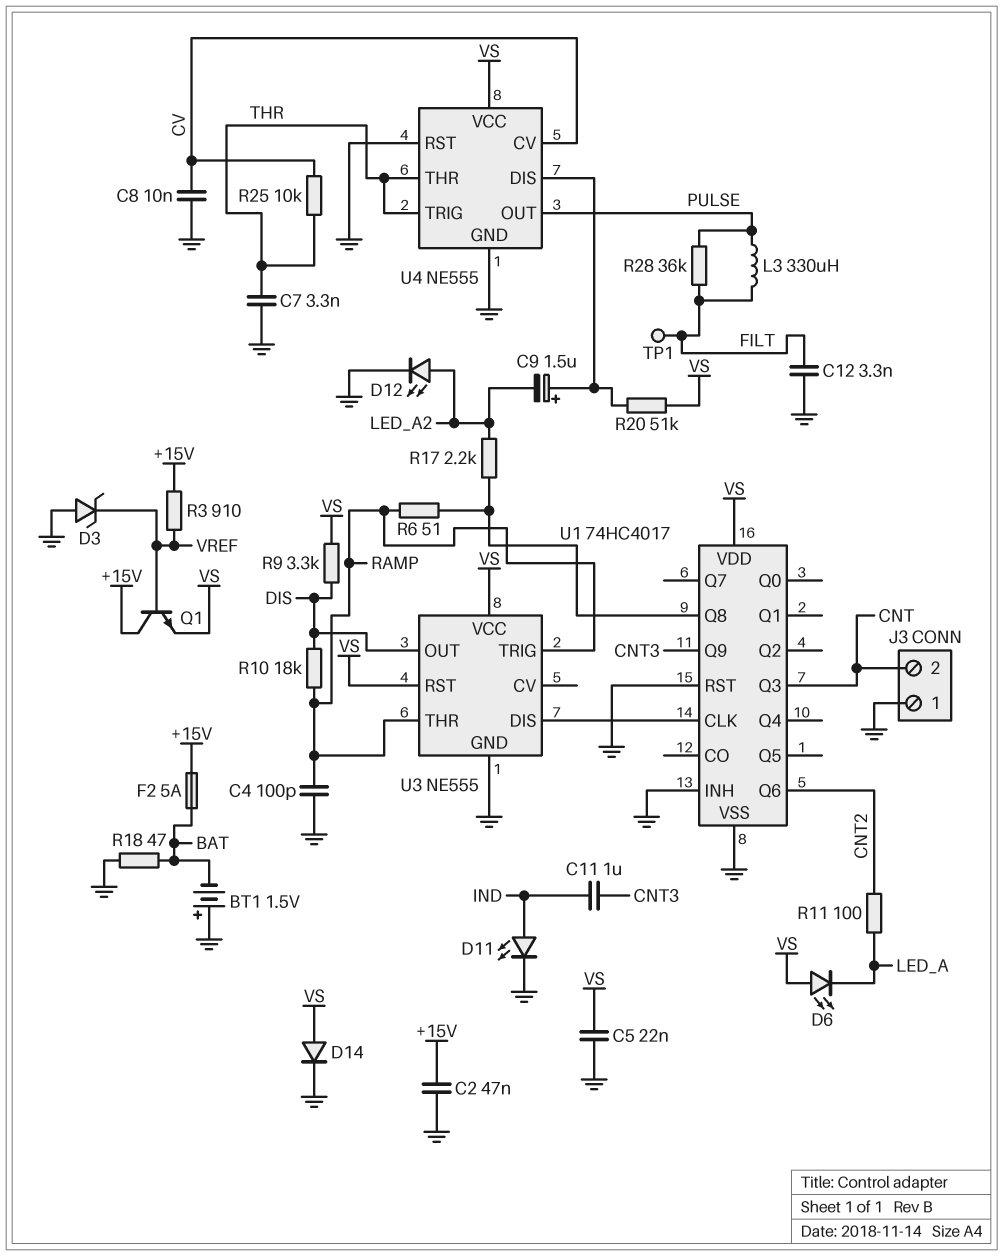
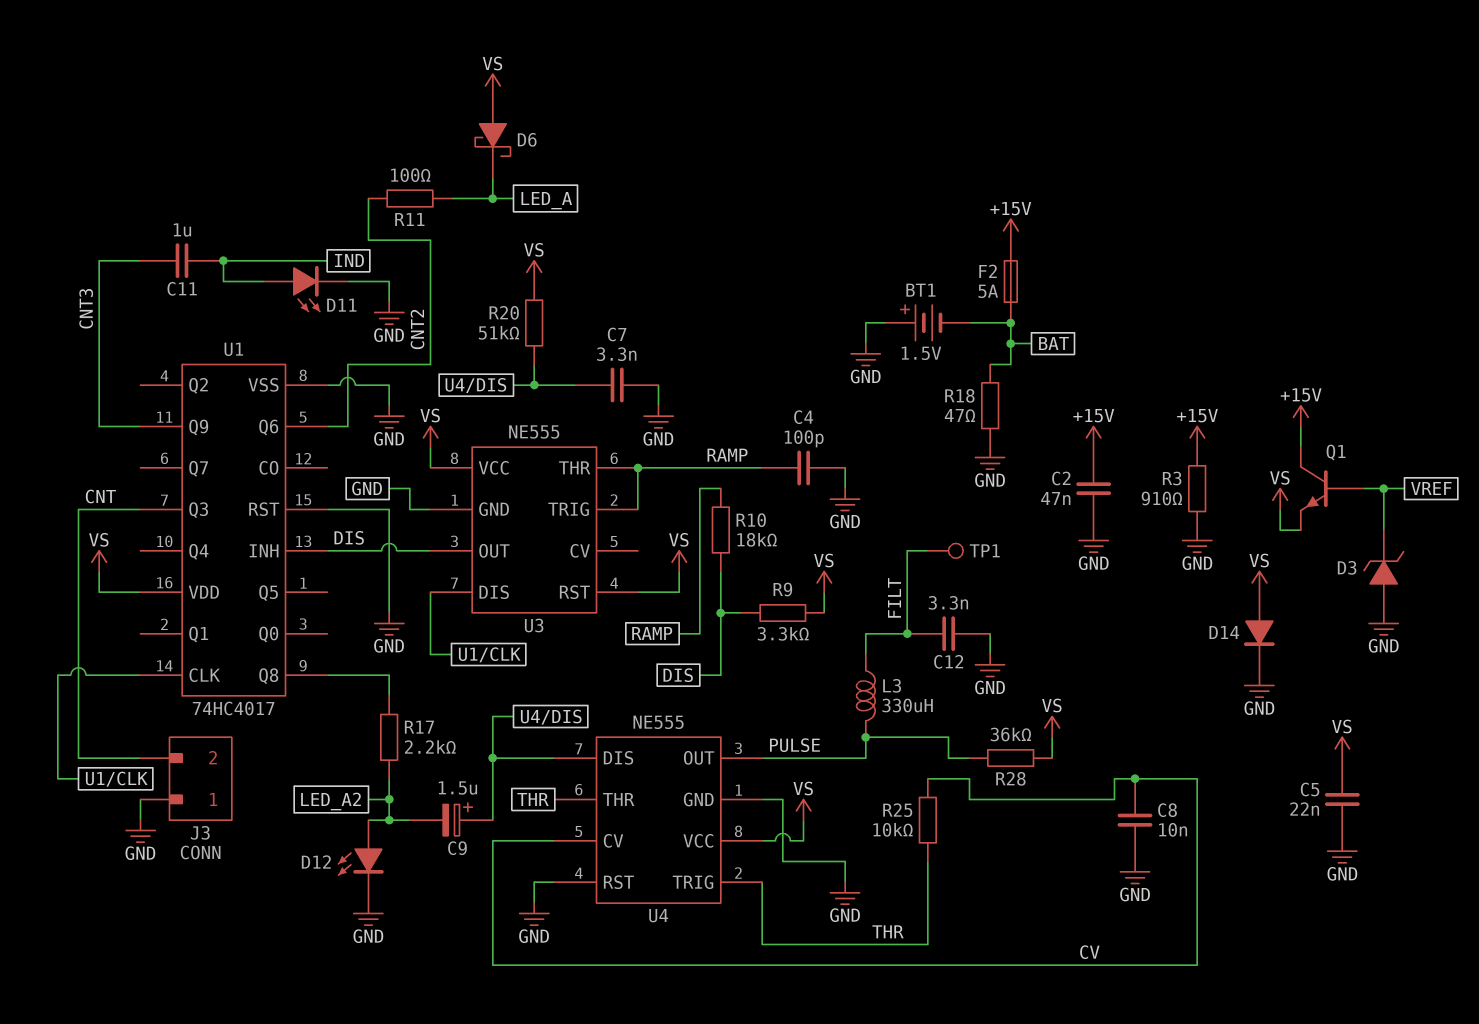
C7: 3.3nF (GND, THR) -> 3.3nF (GND, U4/DIS)
D6: LED (A VS, K LED_A) -> schottky (A VS, K LED_A)
R3: 910 (+15V, VREF) -> 910 (+15V, GND)
R6: 51 (RAMP, U1/Q8) -> none
R28: 36k (FILT, PULSE) -> 36k (PULSE, VS)
U1 pin INH: GND -> DIS

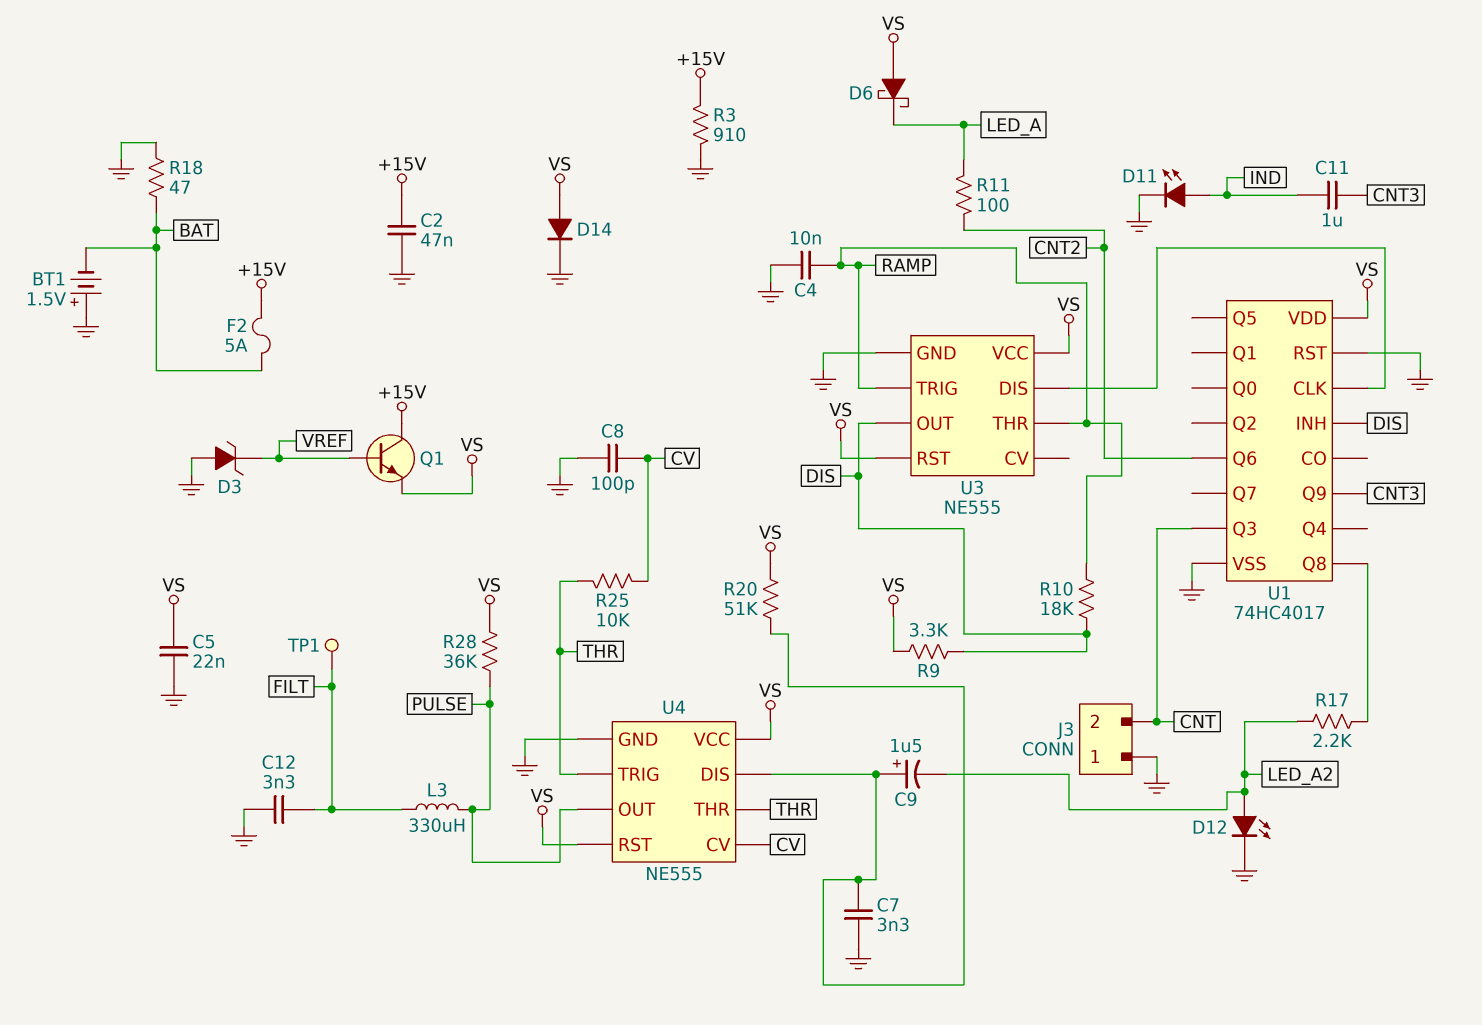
C4: 100pF (GND, RAMP) -> 10nF (GND, RAMP)
C8: 10nF (CV, GND) -> 100pF (CV, GND)
U4 pin RST: GND -> VS

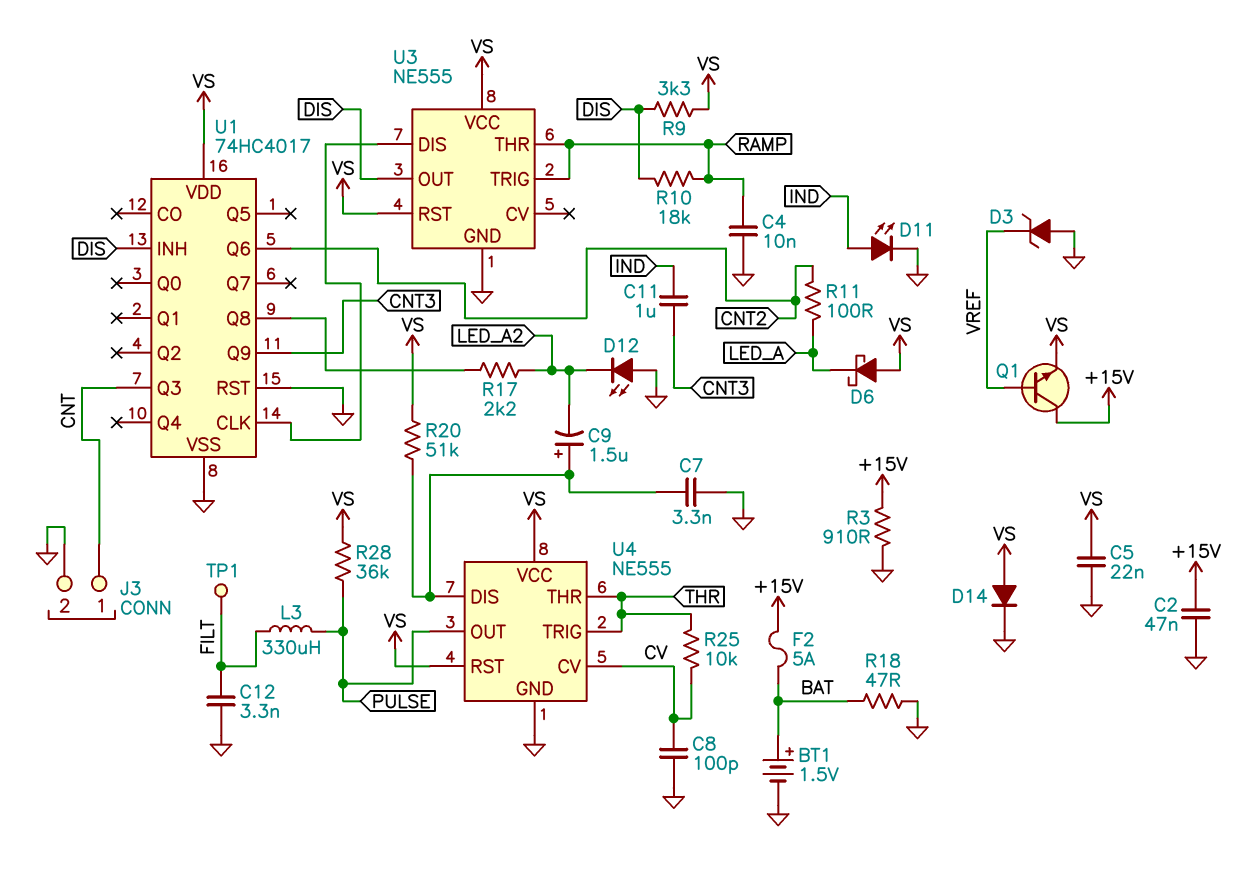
BT1: 1.5V (plus GND, minus BAT) -> 1.5V (plus BAT, minus GND)
D12: LED (A LED_A2, K GND) -> LED (A GND, K LED_A2)
J3 pin 1: GND -> CNT
J3 pin 2: CNT -> GND

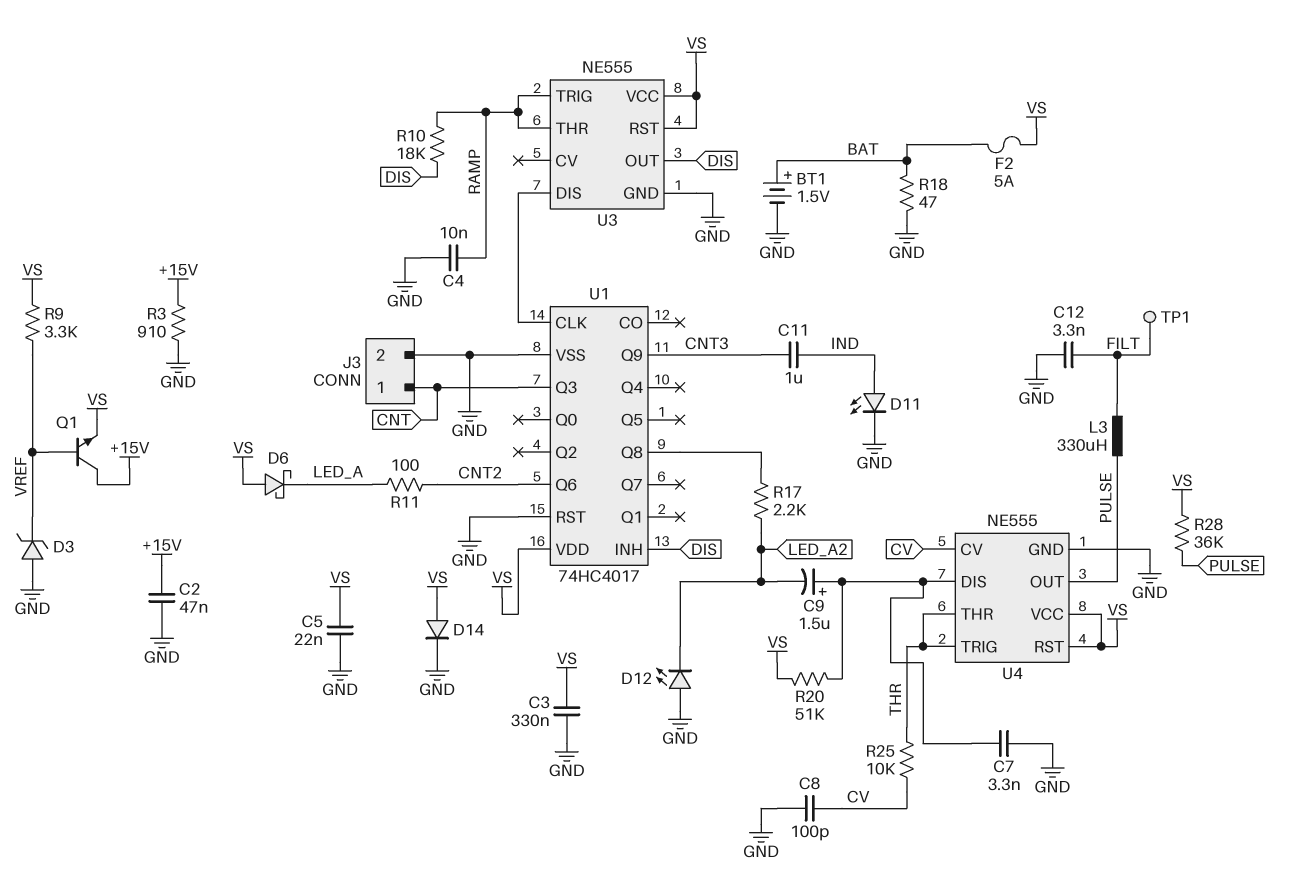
C3: none -> 330nF (GND, VS)
F2: 5A (+15V, BAT) -> 5A (BAT, VS)
R9: 3.3k (DIS, VS) -> 3.3k (VREF, VS)

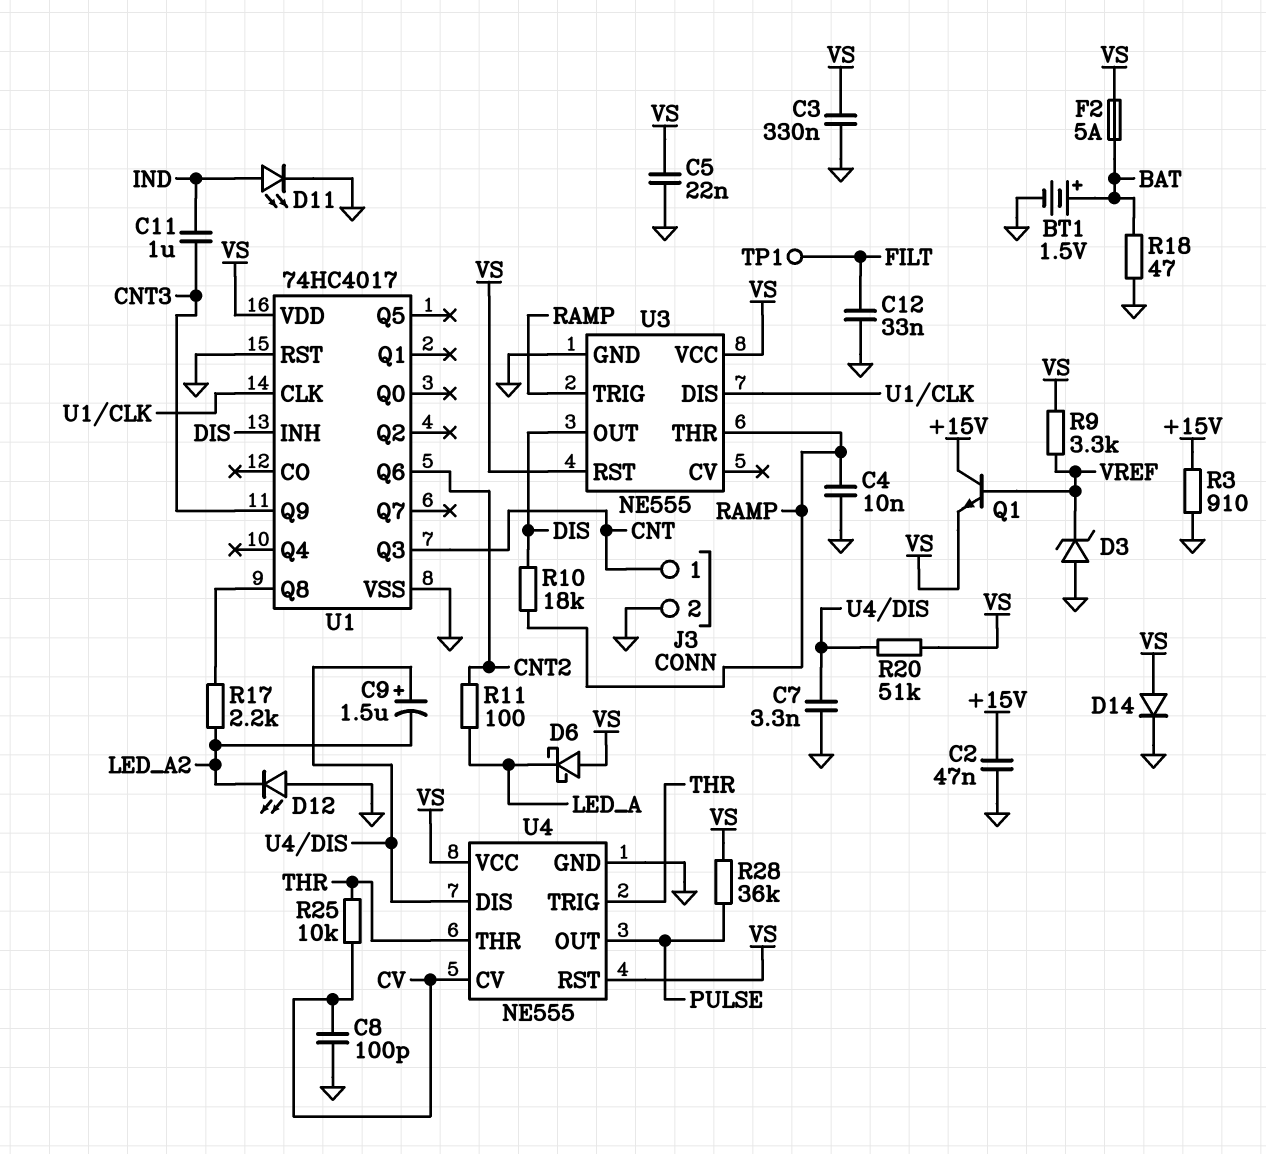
C12: 3.3nF (FILT, GND) -> 33nF (FILT, GND)
L3: 330uH (FILT, PULSE) -> none

